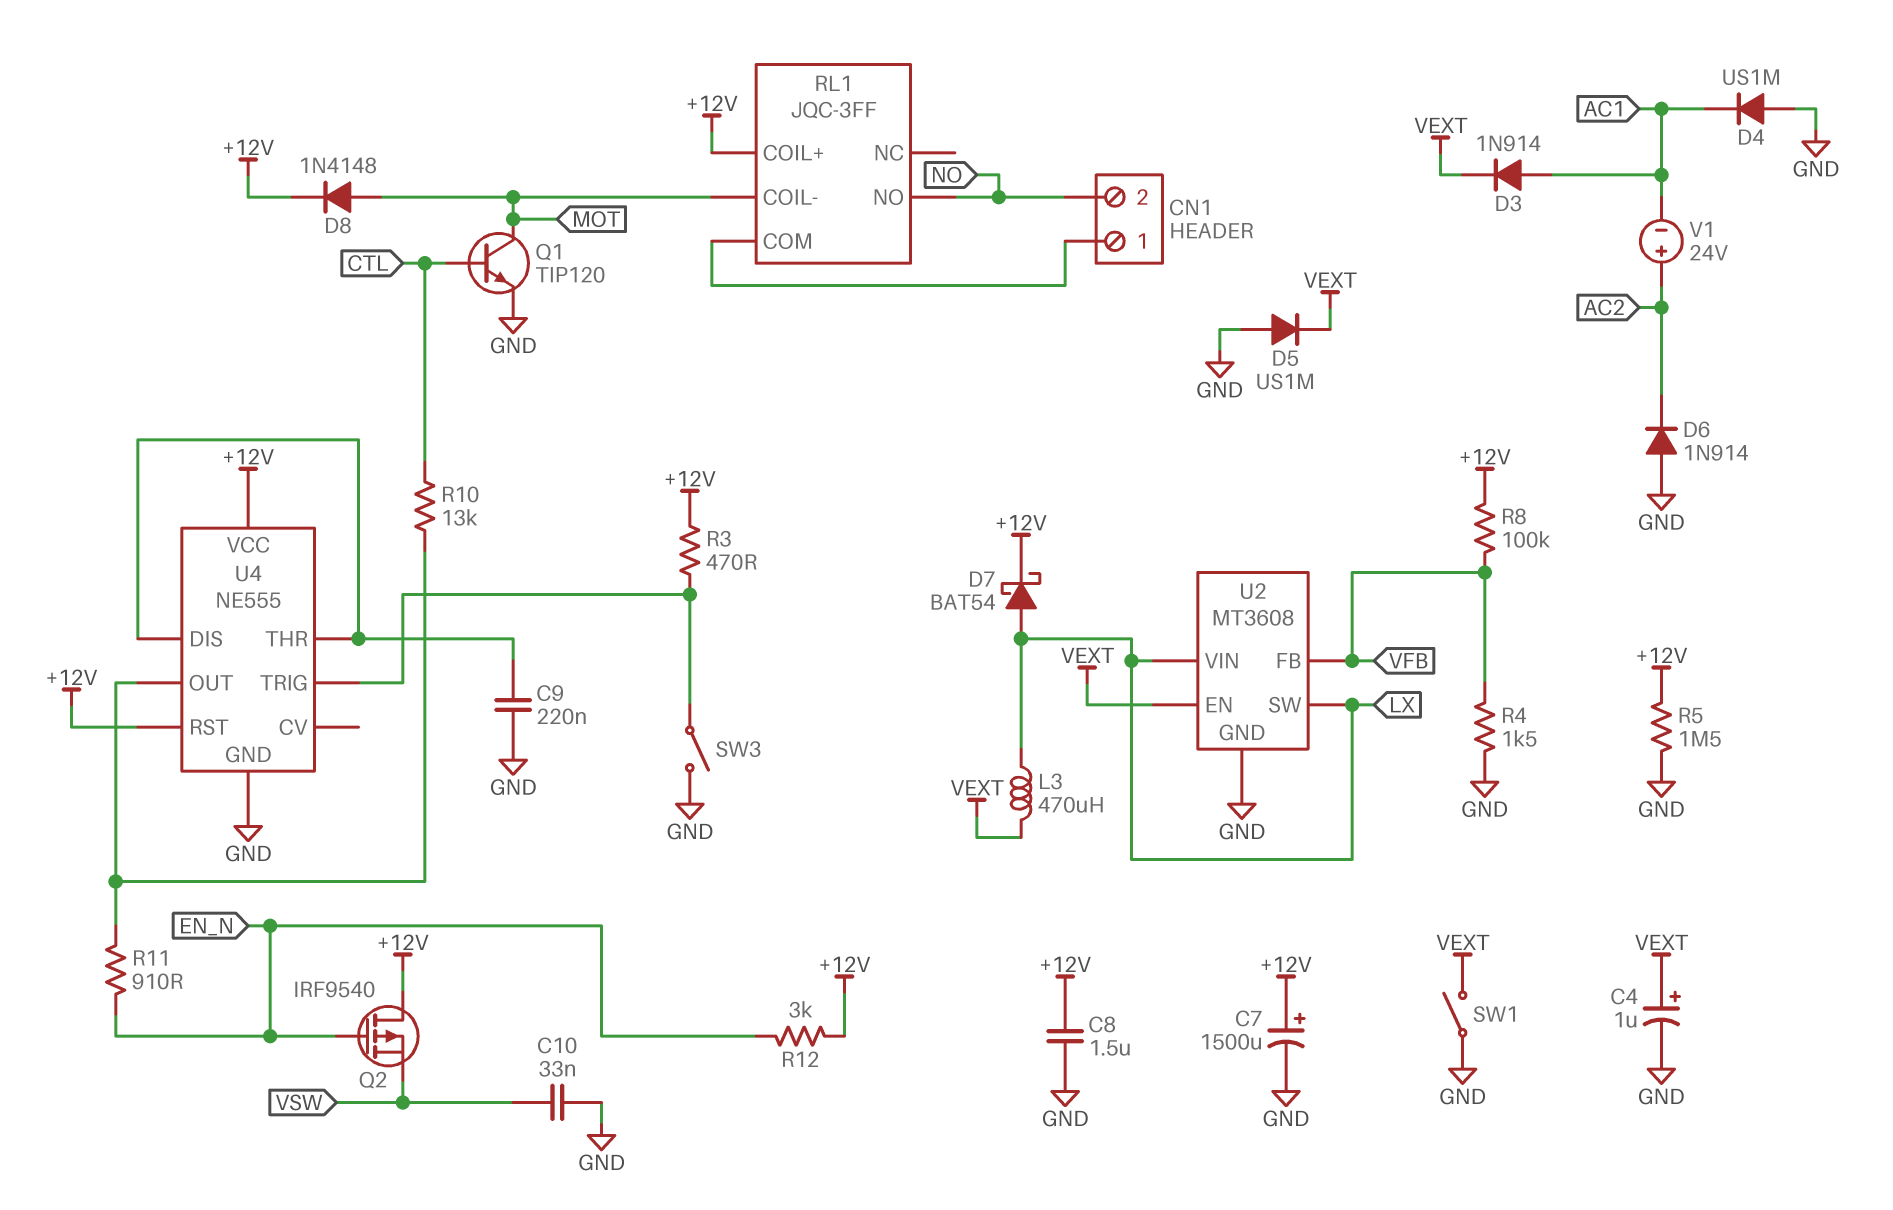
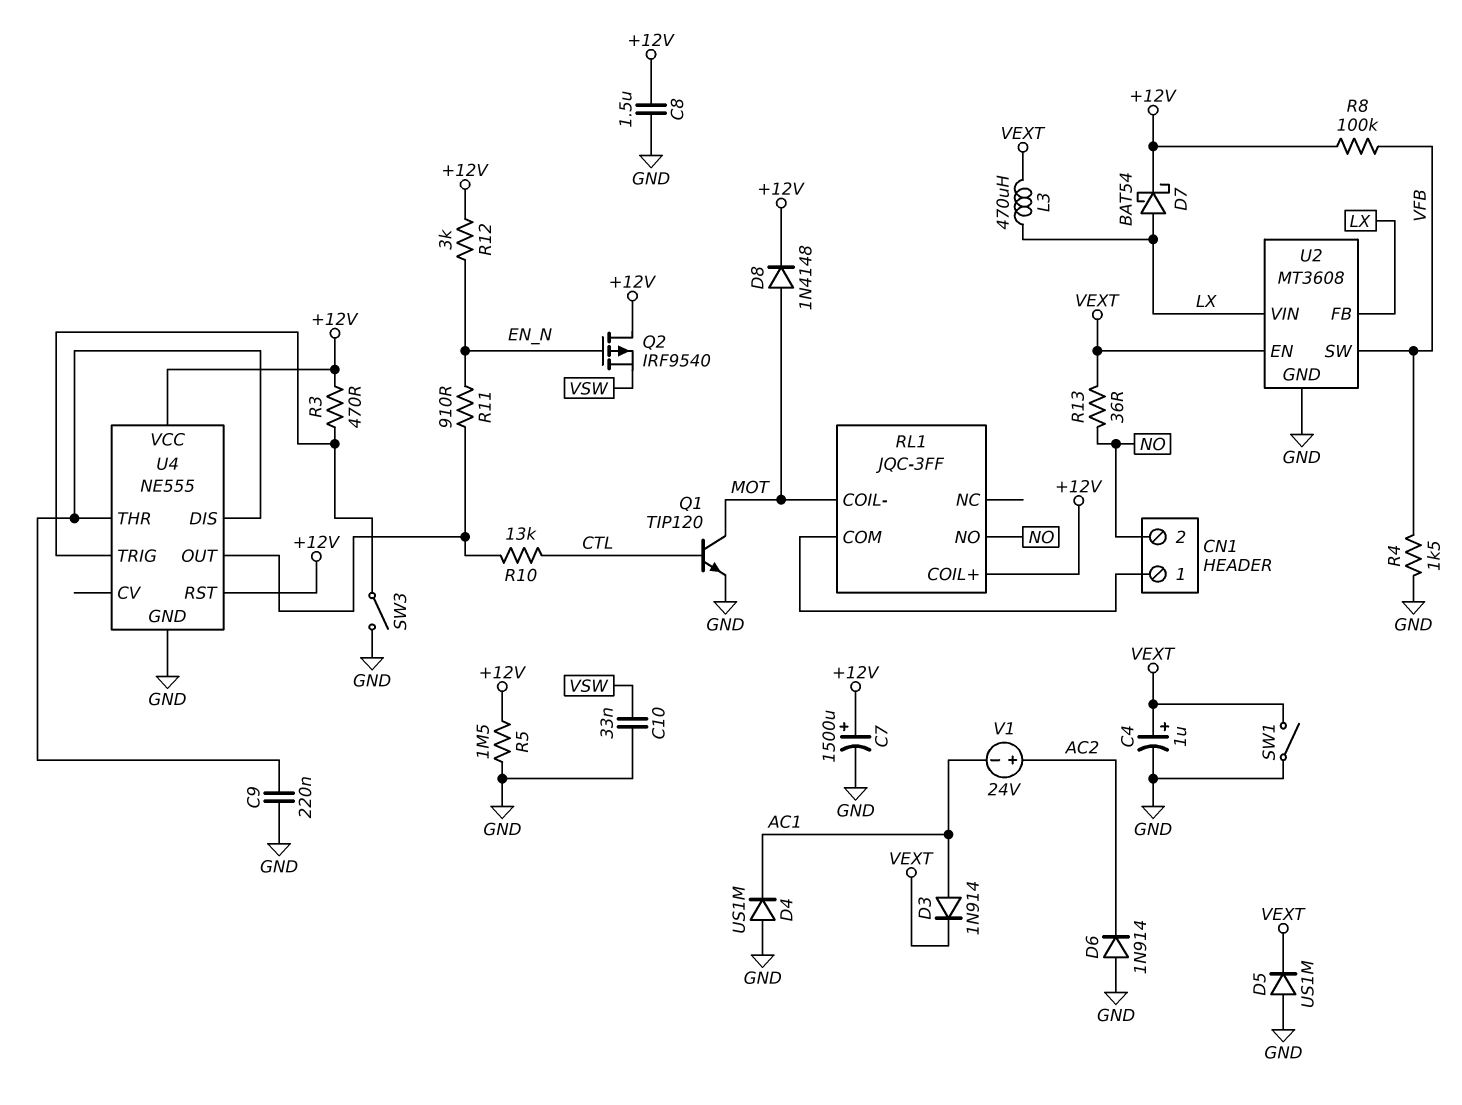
R13: none -> 36 (NO, VEXT)
U2 pin FB: VFB -> LX
U2 pin SW: LX -> VFB

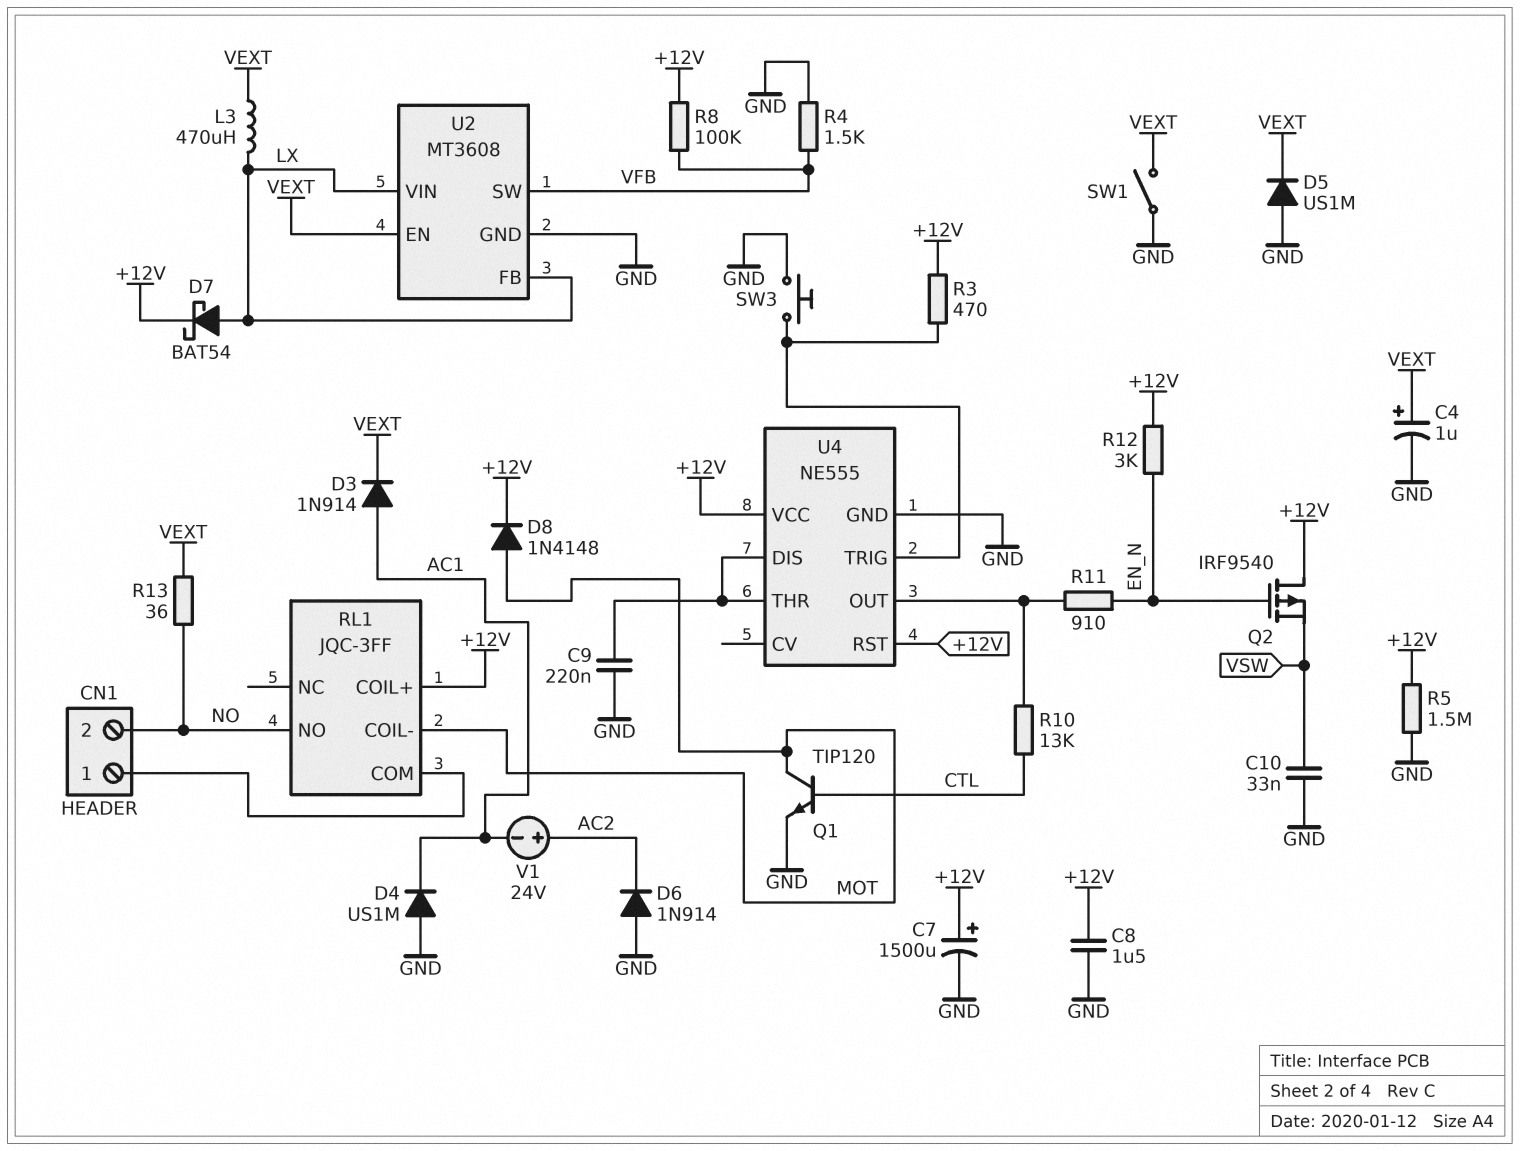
SW3: switch (GND, U4/TRIG) -> button (GND, U4/TRIG)

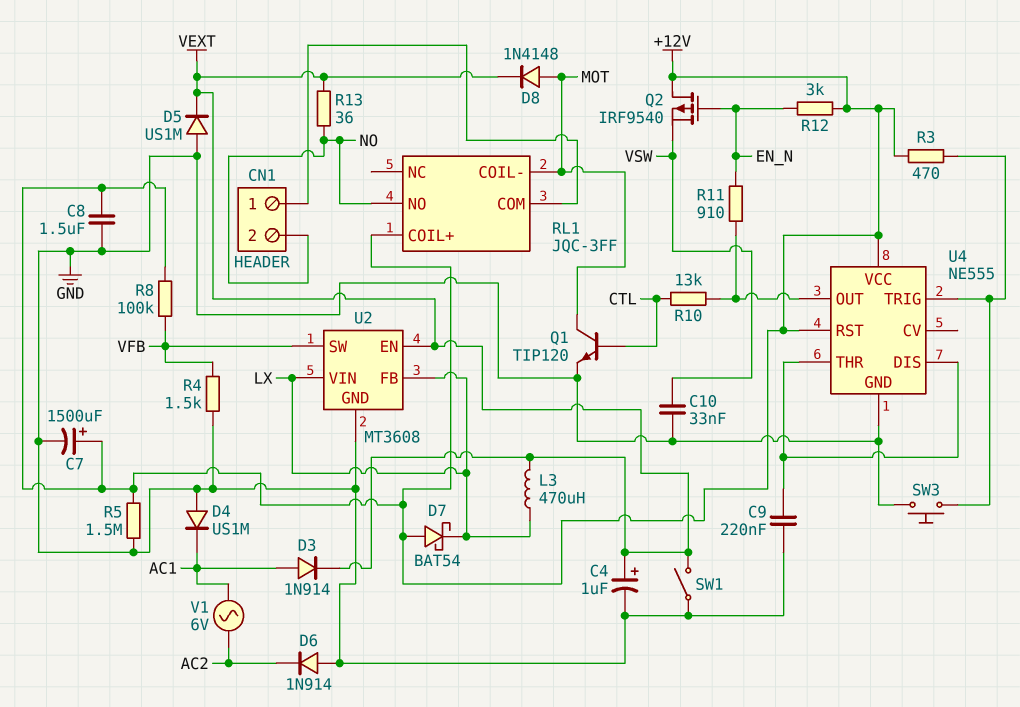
D7: schottky BAT54 (A LX, K +12V) -> schottky BAT54 (A +12V, K LX)
D8: diode 1N4148 (A MOT, K +12V) -> diode 1N4148 (A MOT, K VEXT)
V1: 24V (plus AC2, minus AC1) -> AC 6V (AC1, AC2)

